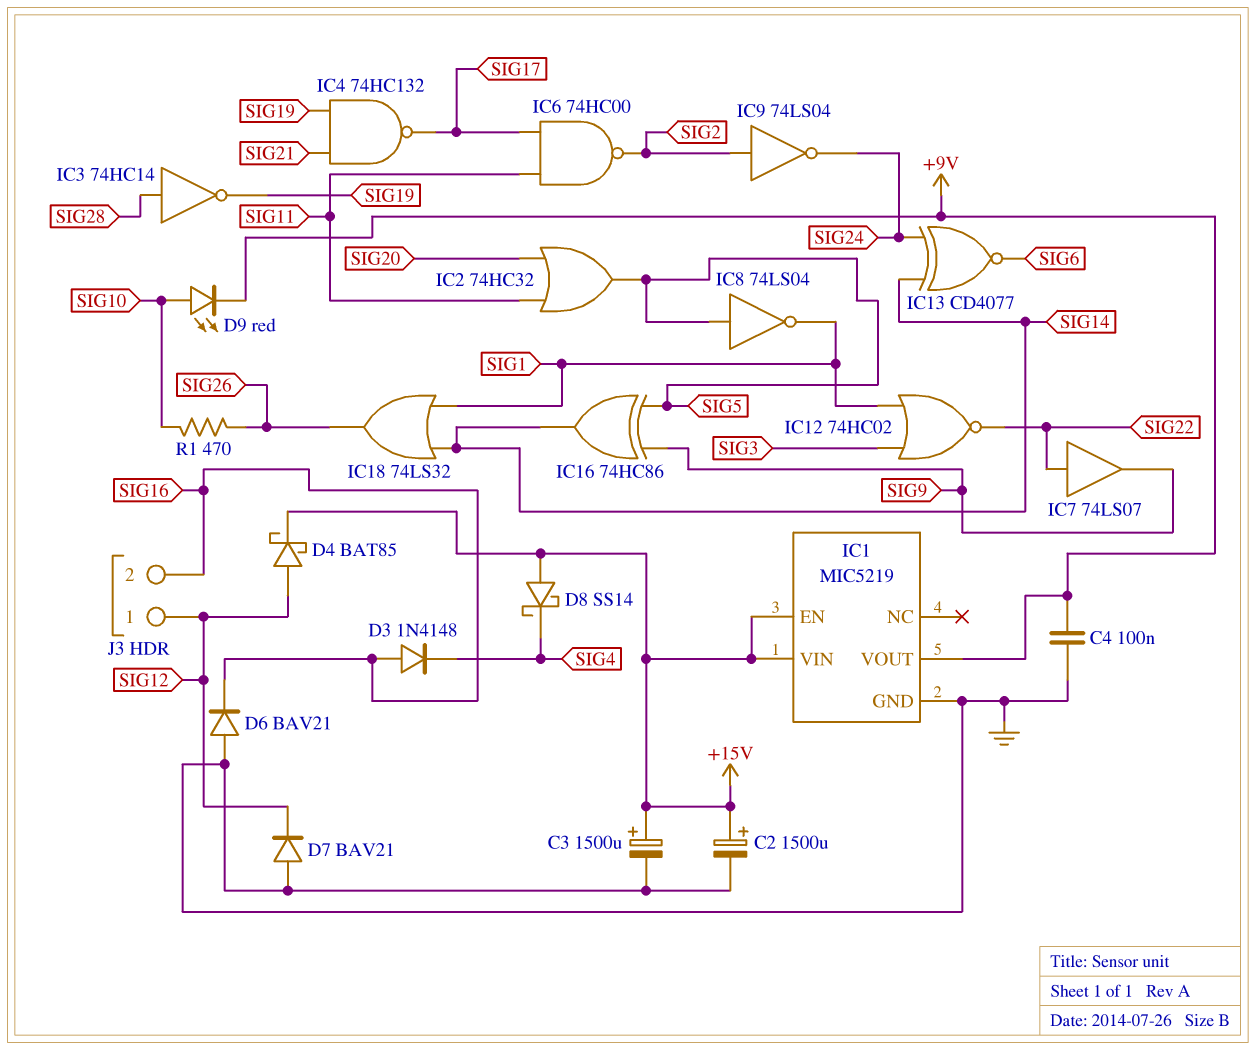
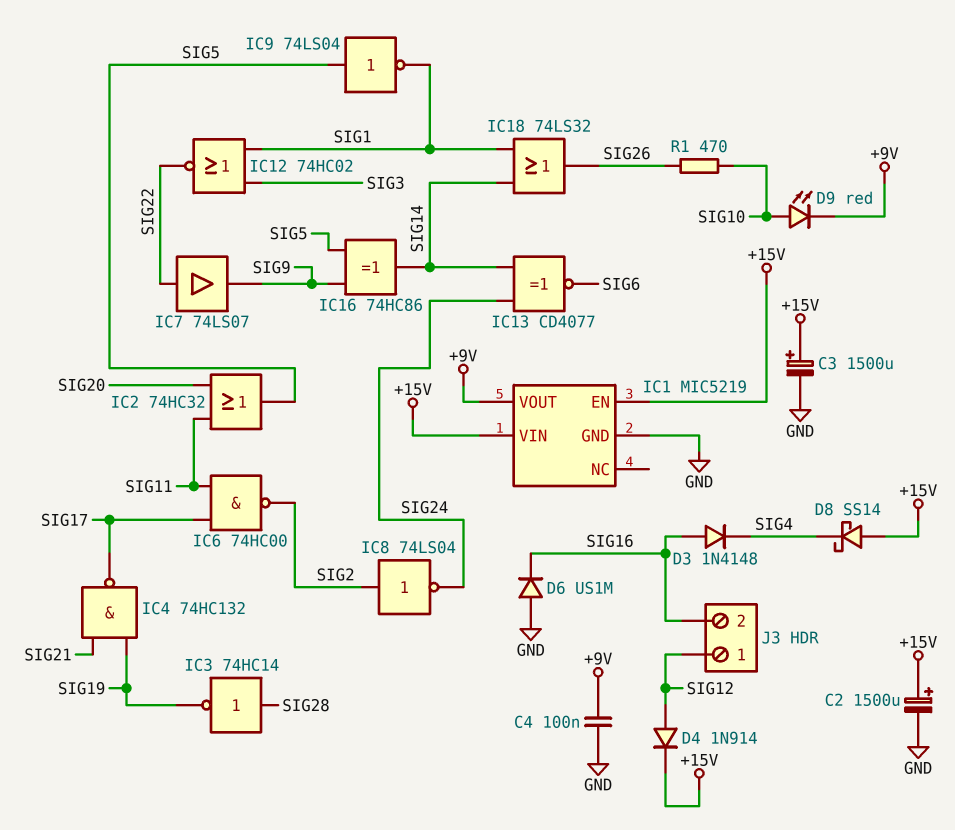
D4: schottky BAT85 (A SIG12, K +15V) -> diode 1N914 (A SIG12, K +15V)
D6: diode BAV21 (A GND, K SIG16) -> diode US1M (A GND, K SIG16)
D7: diode BAV21 (A GND, K SIG12) -> none
IC8: NOT 74LS04 (in SIG5, out SIG1) -> NOT 74LS04 (in SIG2, out SIG24)
IC9: NOT 74LS04 (in SIG2, out SIG24) -> NOT 74LS04 (in SIG5, out SIG1)

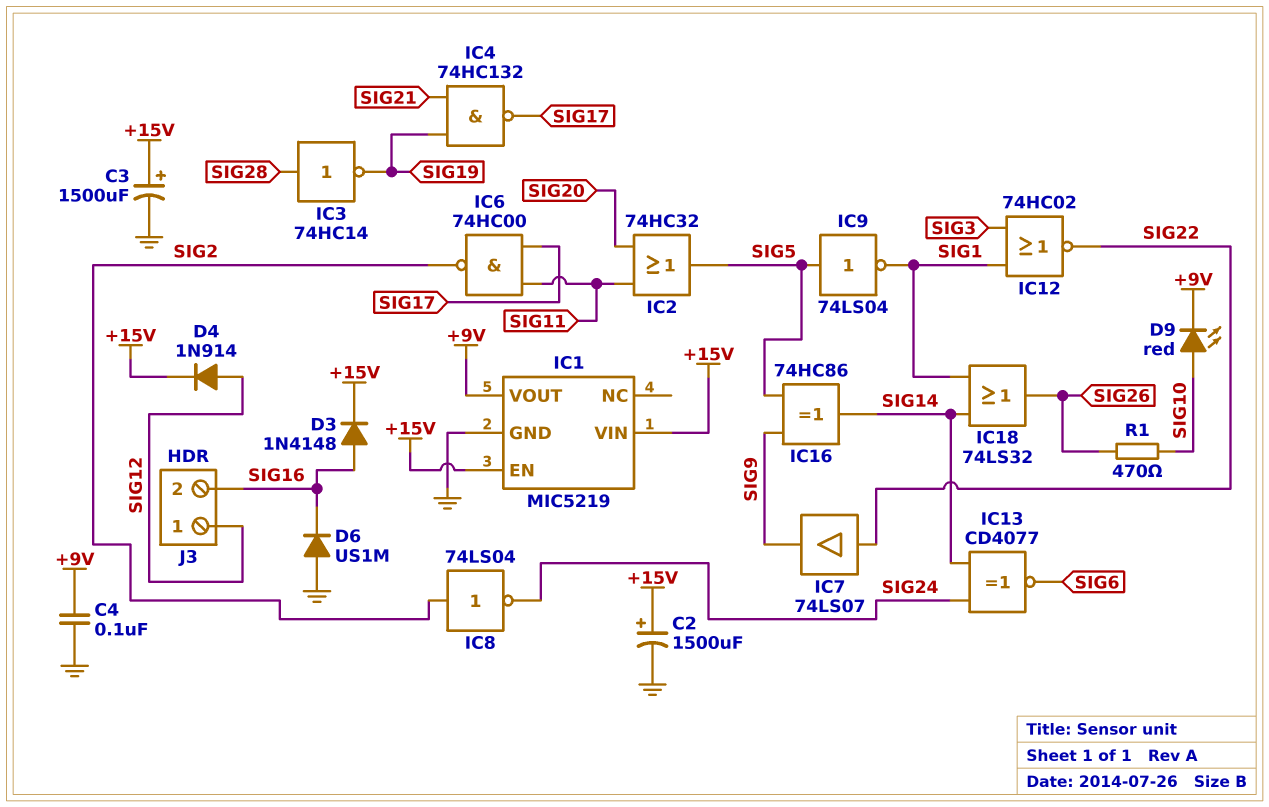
D3: diode 1N4148 (A SIG16, K SIG4) -> diode 1N4148 (A SIG16, K +15V)
D8: schottky SS14 (A +15V, K SIG4) -> none

